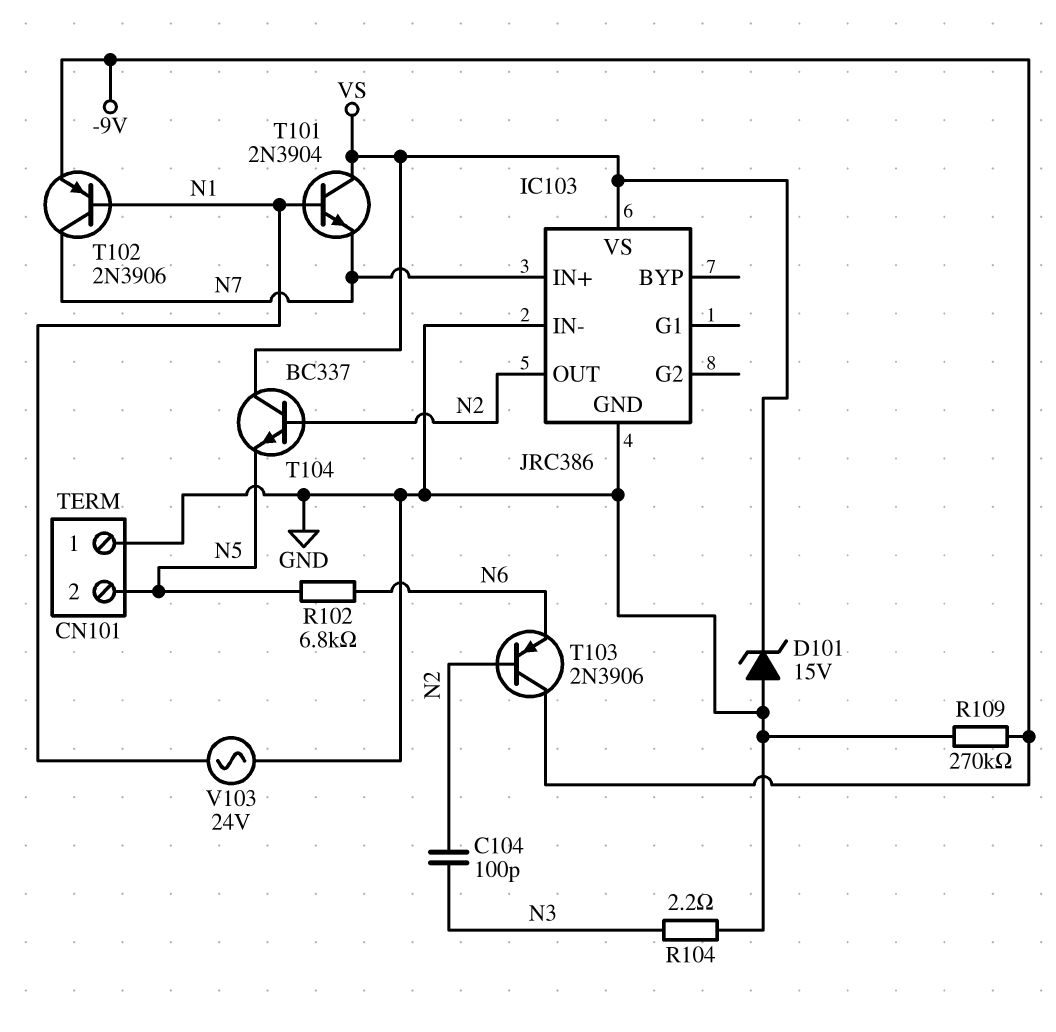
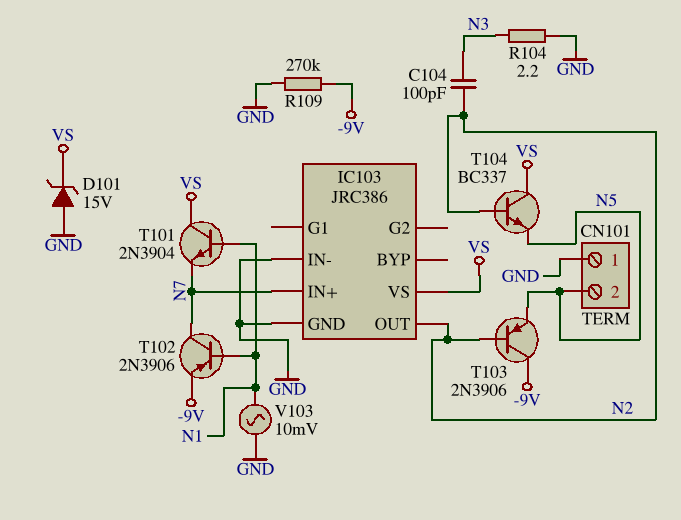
R102: 6.8k (N5, N6) -> none
T103: PNP 2N3906 (B N2, C -9V, E N6) -> PNP 2N3906 (B N2, C -9V, E N5)
V103: AC 24V (GND, N1) -> AC 10mV (GND, N1)

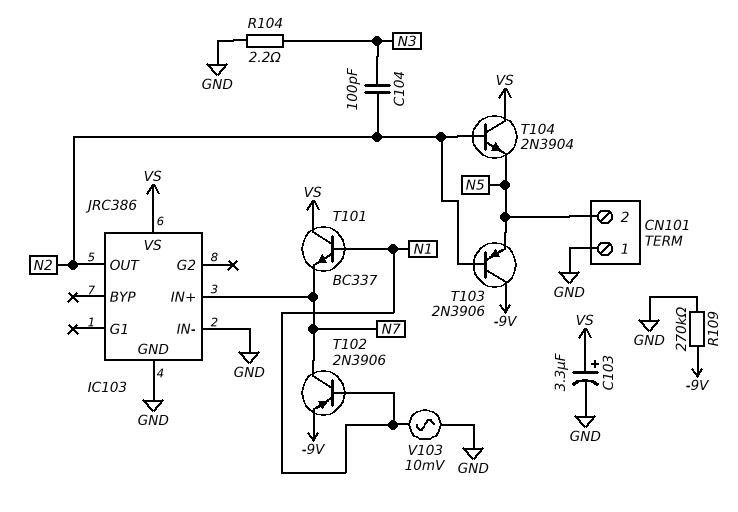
C103: none -> 3.3uF (plus VS, minus GND)
D101: zener 15V (A GND, K VS) -> none
T101: NPN 2N3904 (B N1, C VS, E N7) -> NPN BC337 (B N1, C VS, E N7)
T104: NPN BC337 (B N2, C VS, E N5) -> NPN 2N3904 (B N2, C VS, E N5)

